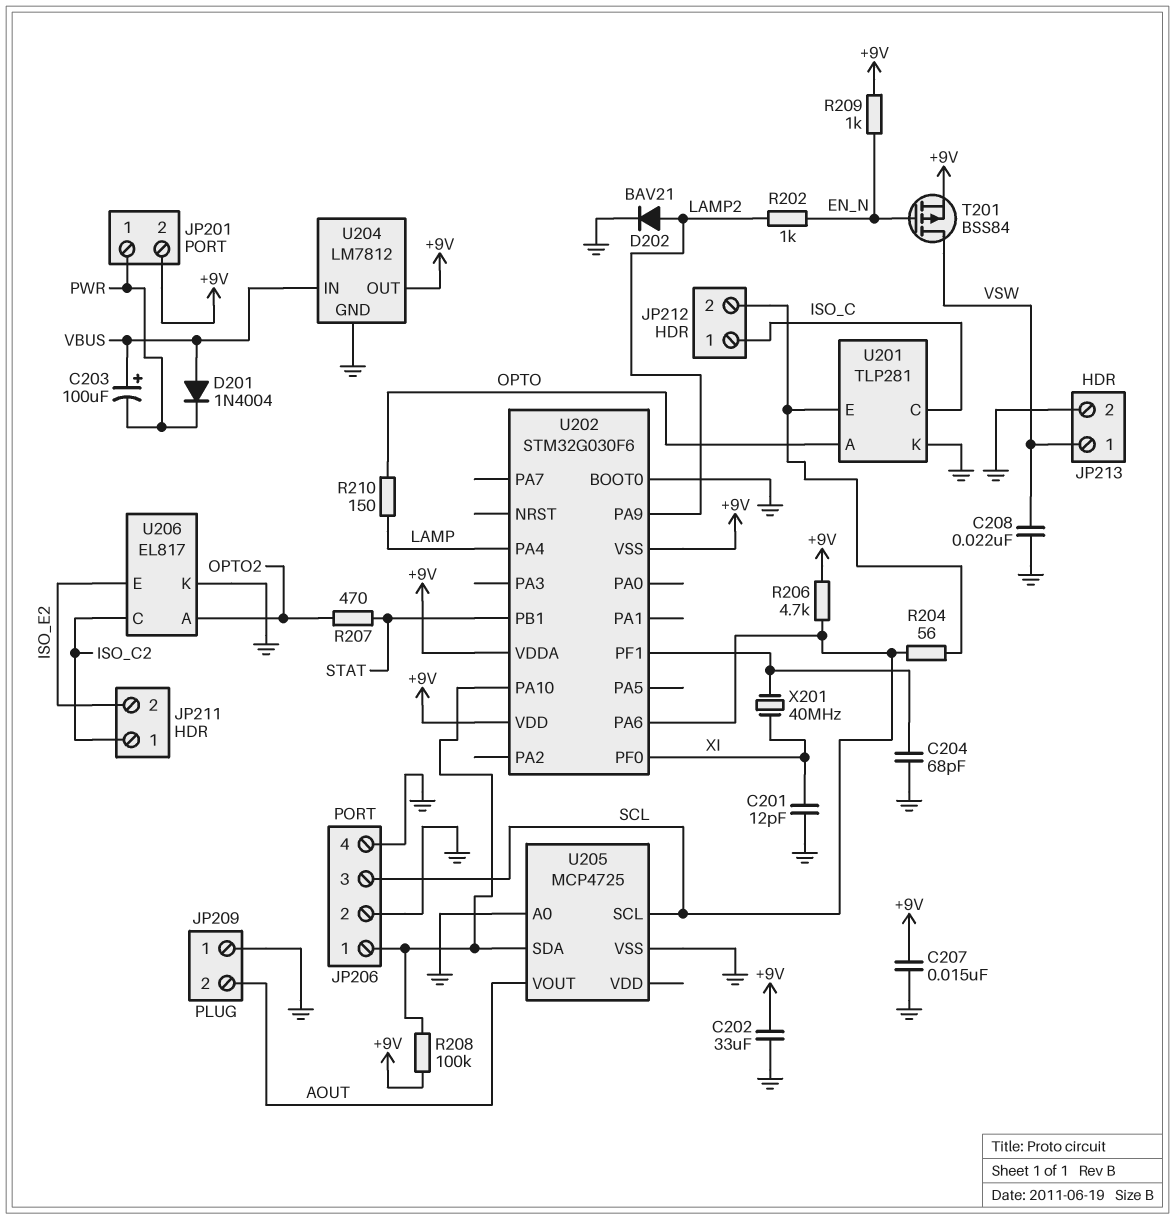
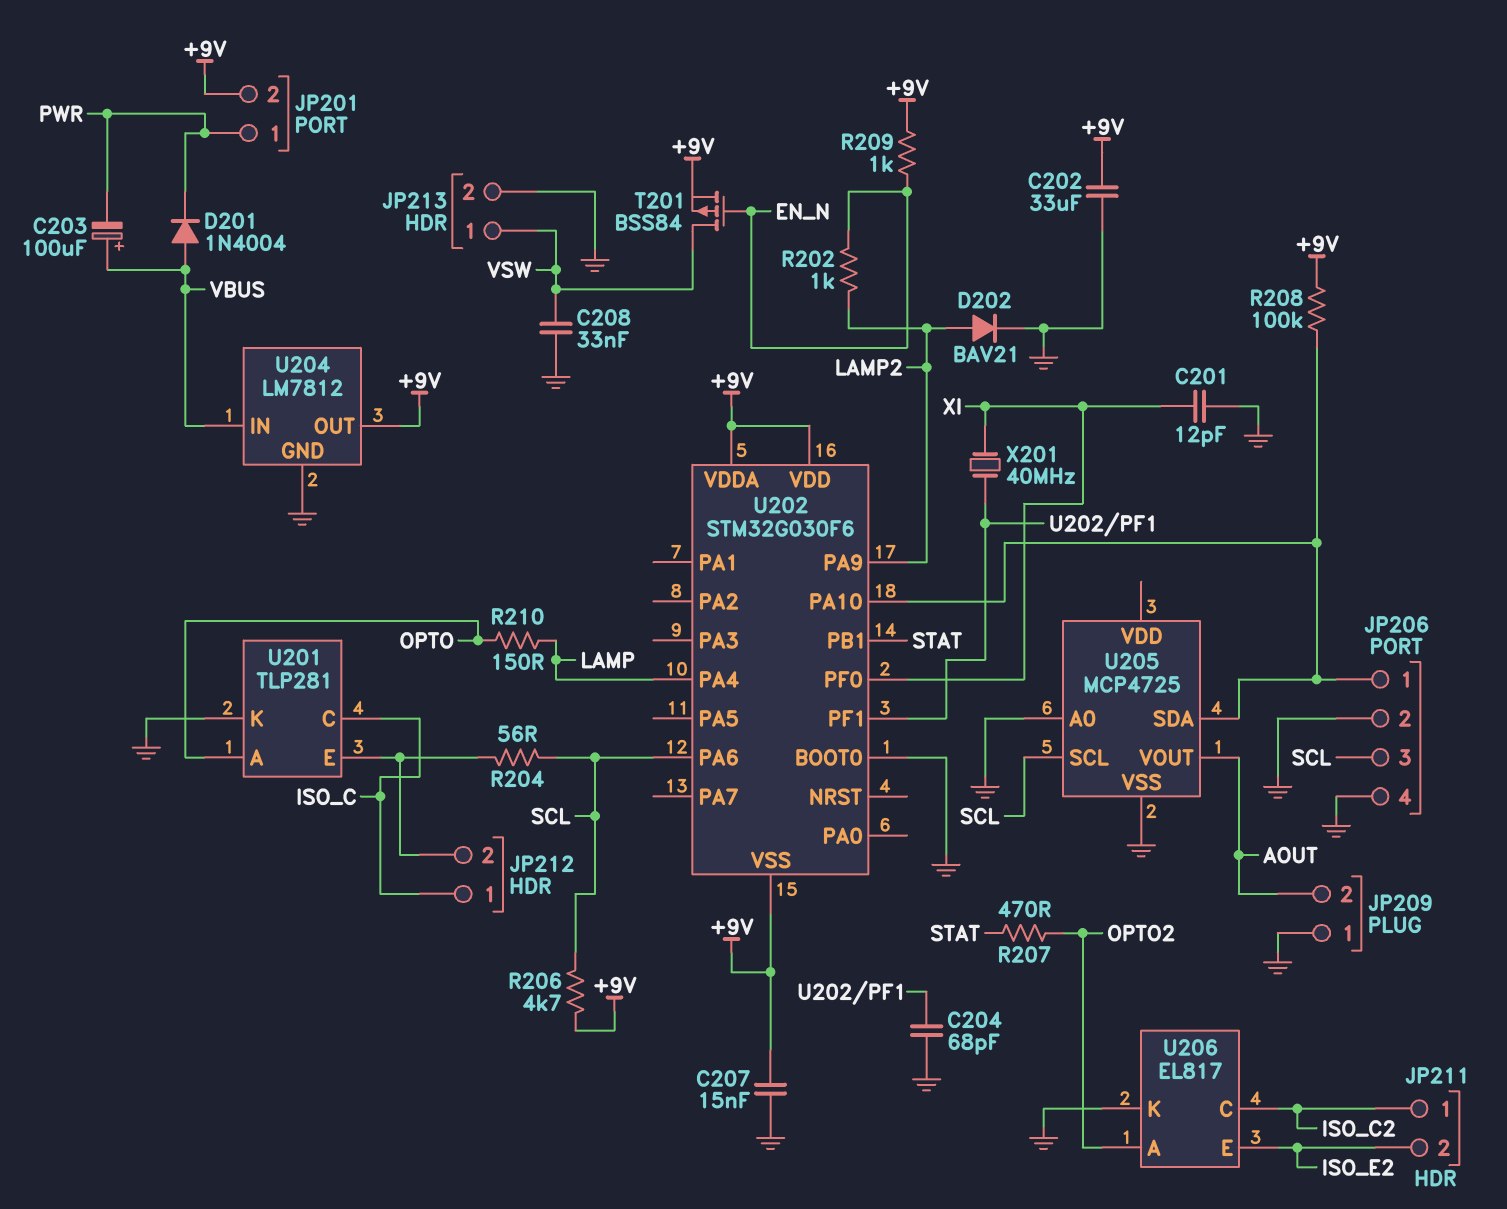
C208: 22nF (GND, VSW) -> 33nF (GND, VSW)

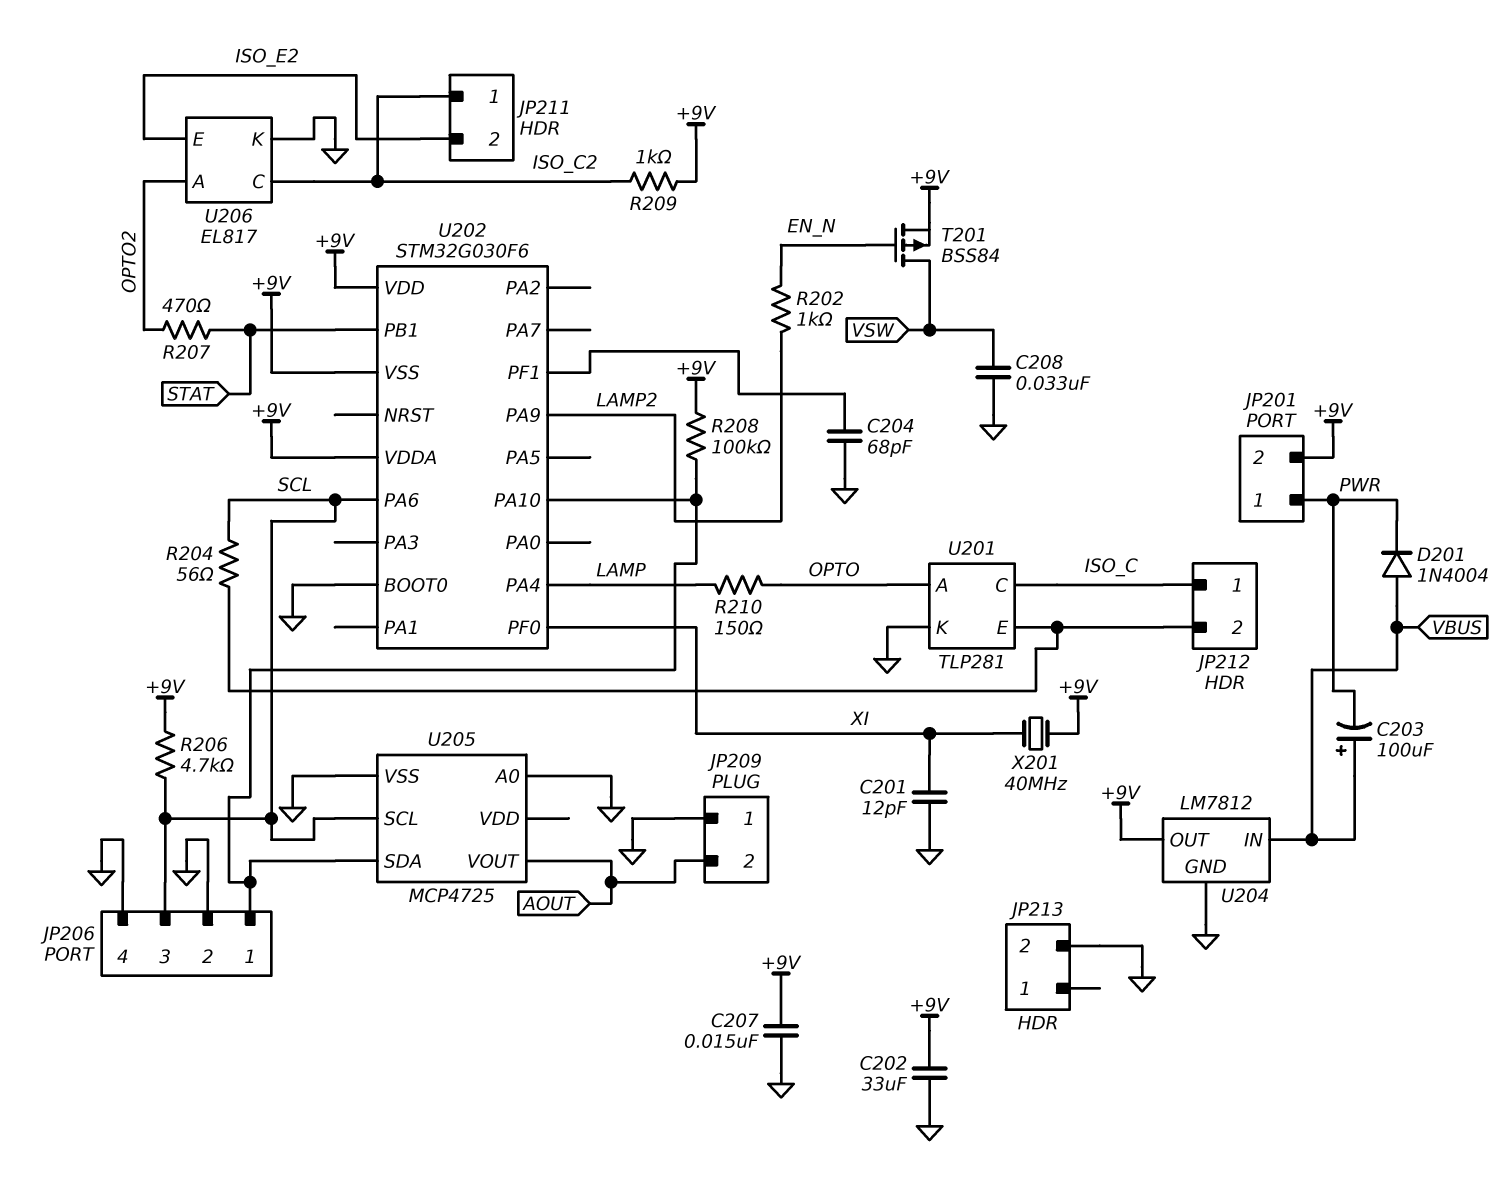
D202: diode BAV21 (A LAMP2, K GND) -> none
JP213 pin 1: VSW -> none
R209: 1k (+9V, EN_N) -> 1k (+9V, ISO_C2)
X201: 40MHz (U202/PF1, XI) -> 40MHz (+9V, XI)

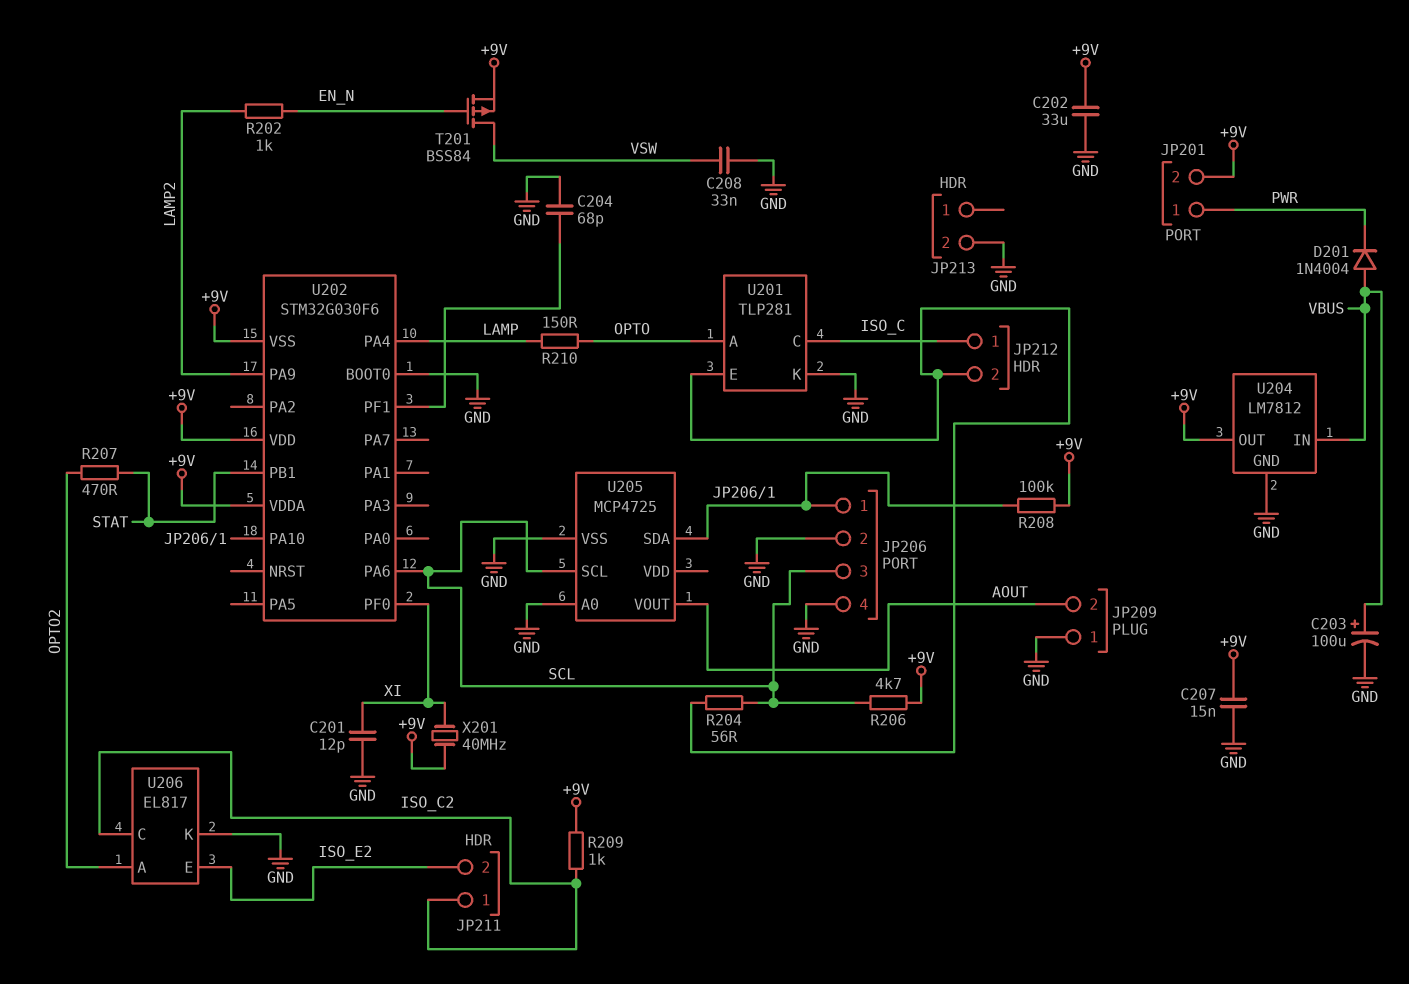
C203: 100uF (plus VBUS, minus PWR) -> 100uF (plus VBUS, minus GND)

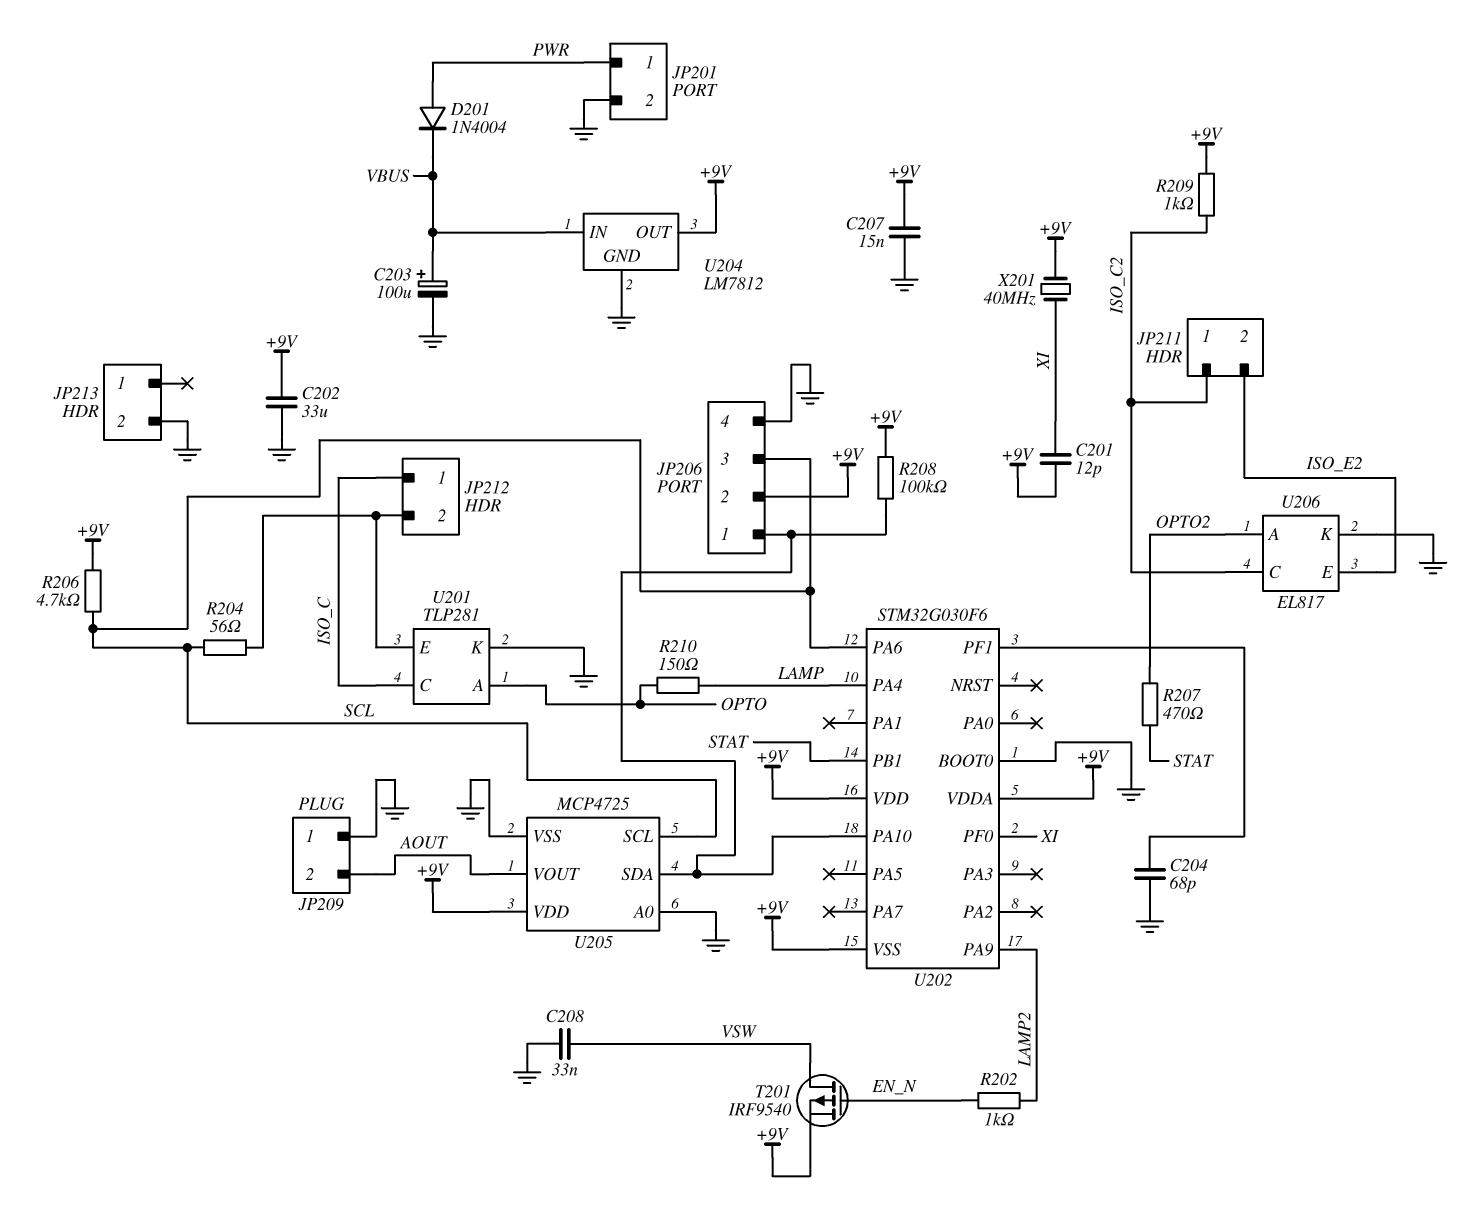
C201: 12pF (GND, XI) -> 12pF (+9V, XI)
D201: diode 1N4004 (A VBUS, K PWR) -> diode 1N4004 (A PWR, K VBUS)
JP201 pin 2: +9V -> GND
JP206 pin 2: GND -> +9V
T201: PMOS BSS84 (G EN_N, D VSW, S +9V) -> PMOS IRF9540 (G EN_N, D VSW, S +9V)
U205 pin VDD: none -> +9V

